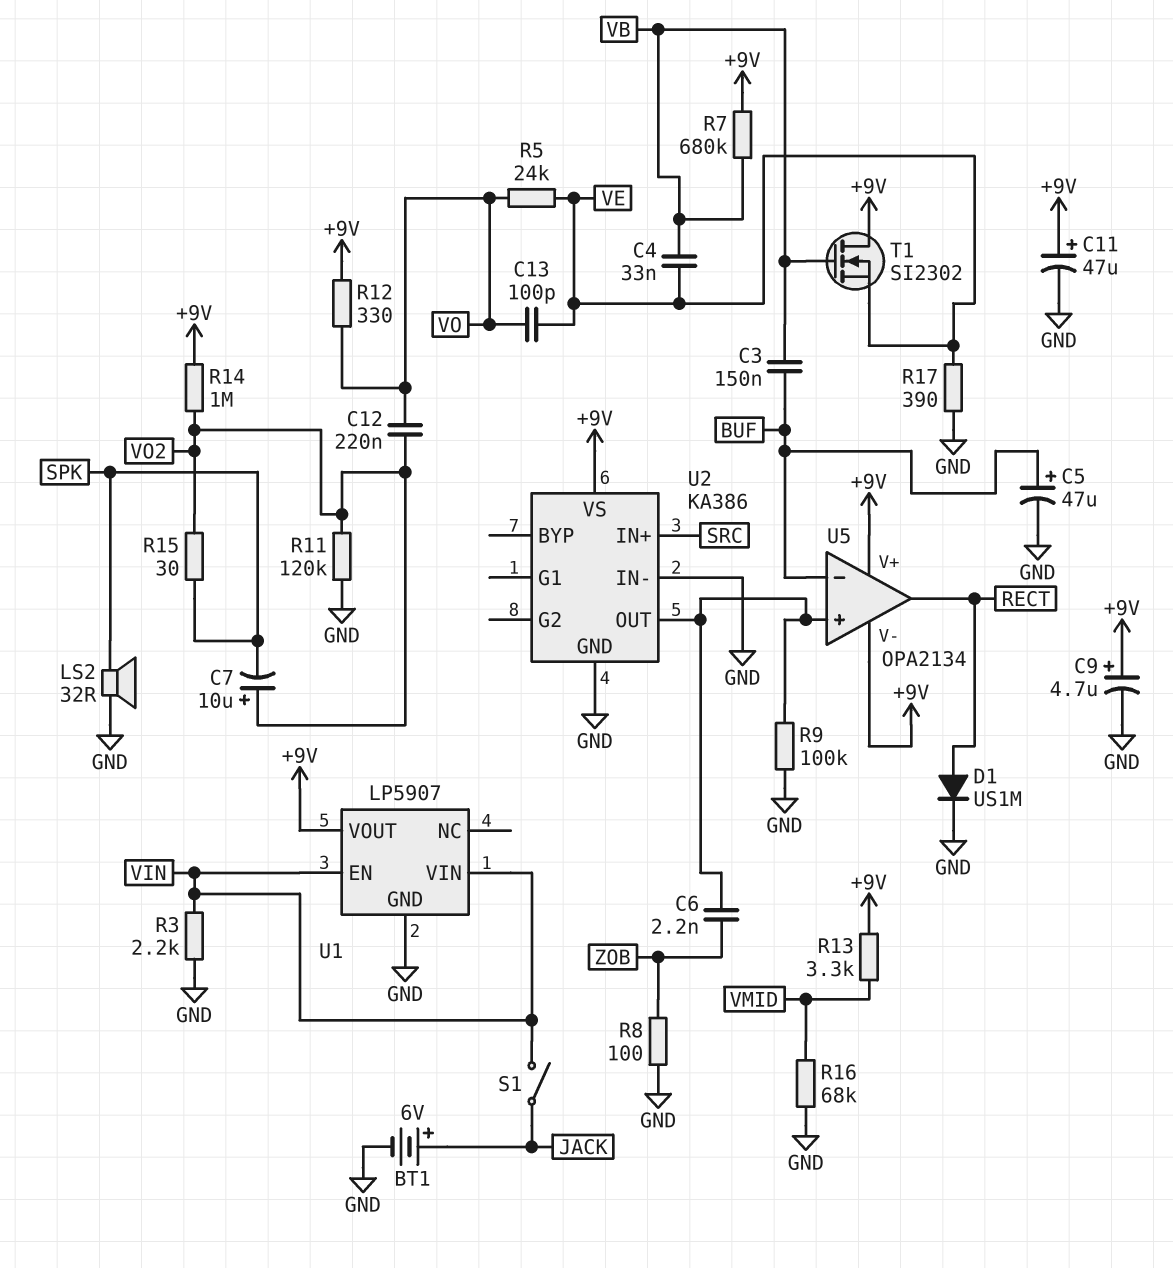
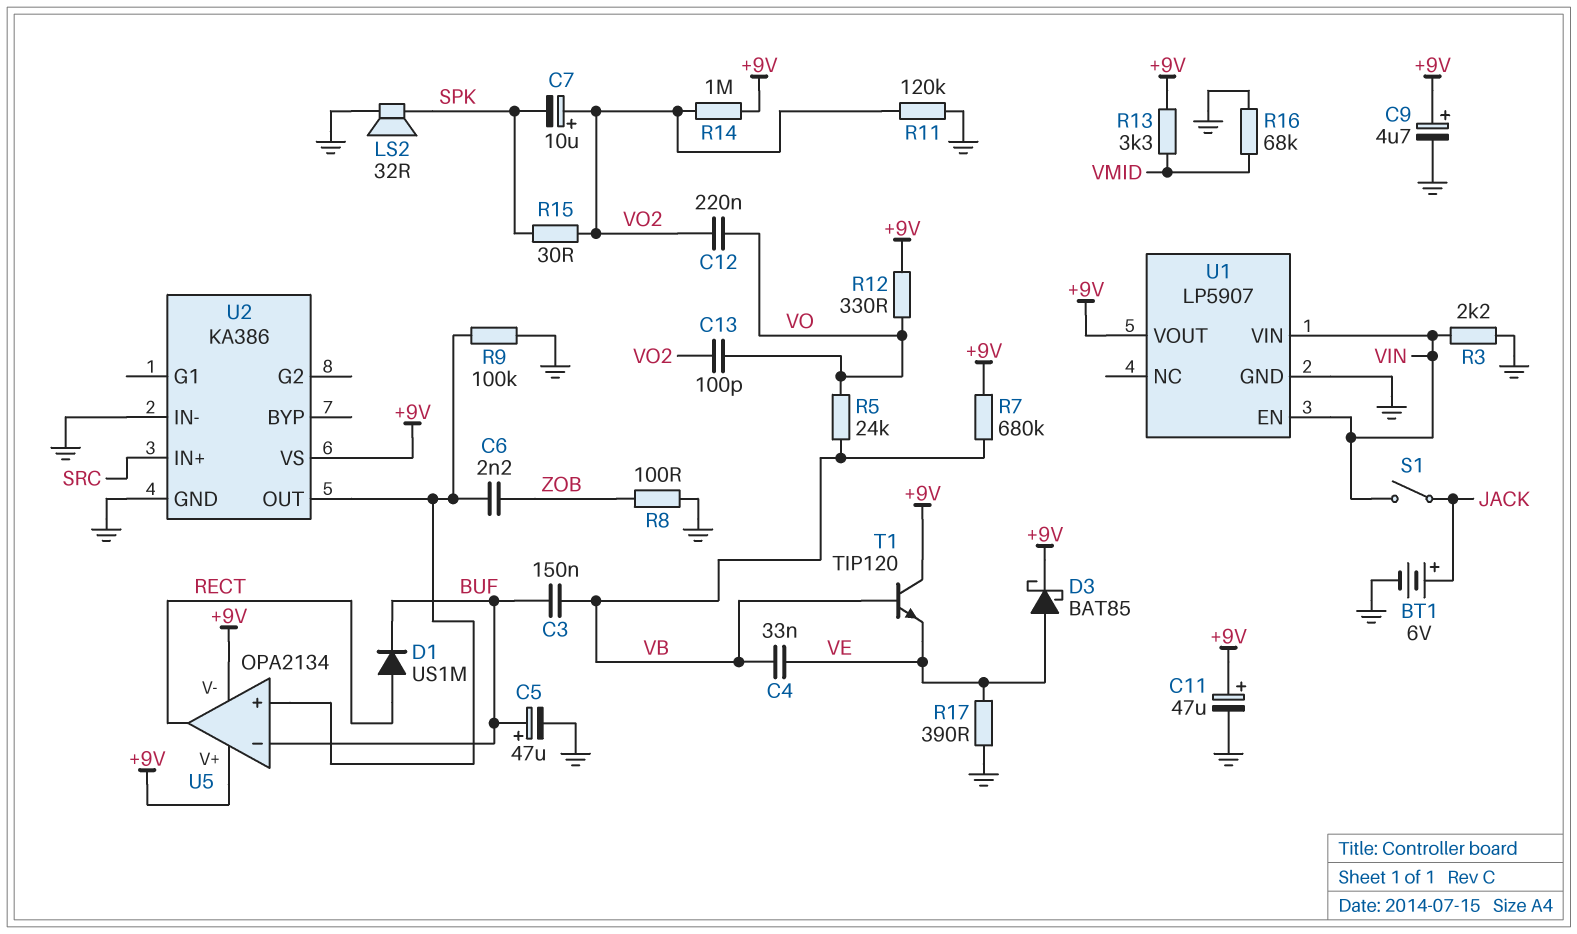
C13: 100pF (VE, VO) -> 100pF (VO, VO2)
D1: diode US1M (A RECT, K GND) -> diode US1M (A RECT, K BUF)
D3: none -> schottky BAT85 (A VE, K +9V)
R5: 24k (VE, VO) -> 24k (VB, VO)
T1: NMOS SI2302 (G VB, D +9V, S VE) -> NPN TIP120 (B VB, C +9V, E VE)

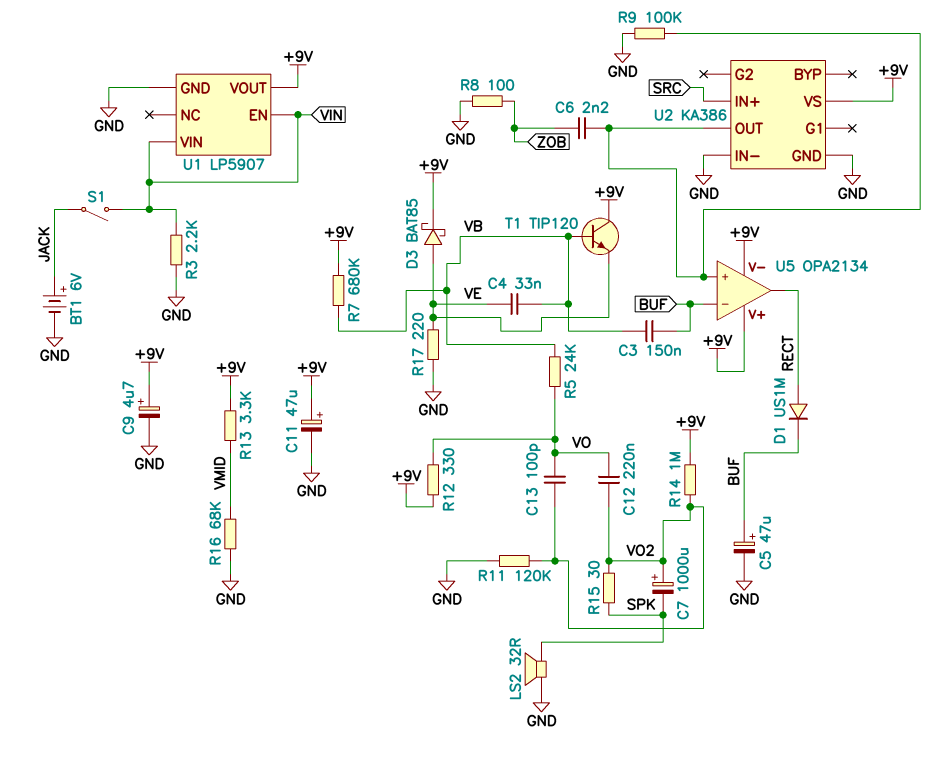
C7: 10uF (plus VO2, minus SPK) -> 1000uF (plus VO2, minus SPK)
R17: 390 (GND, VE) -> 220 (GND, VE)

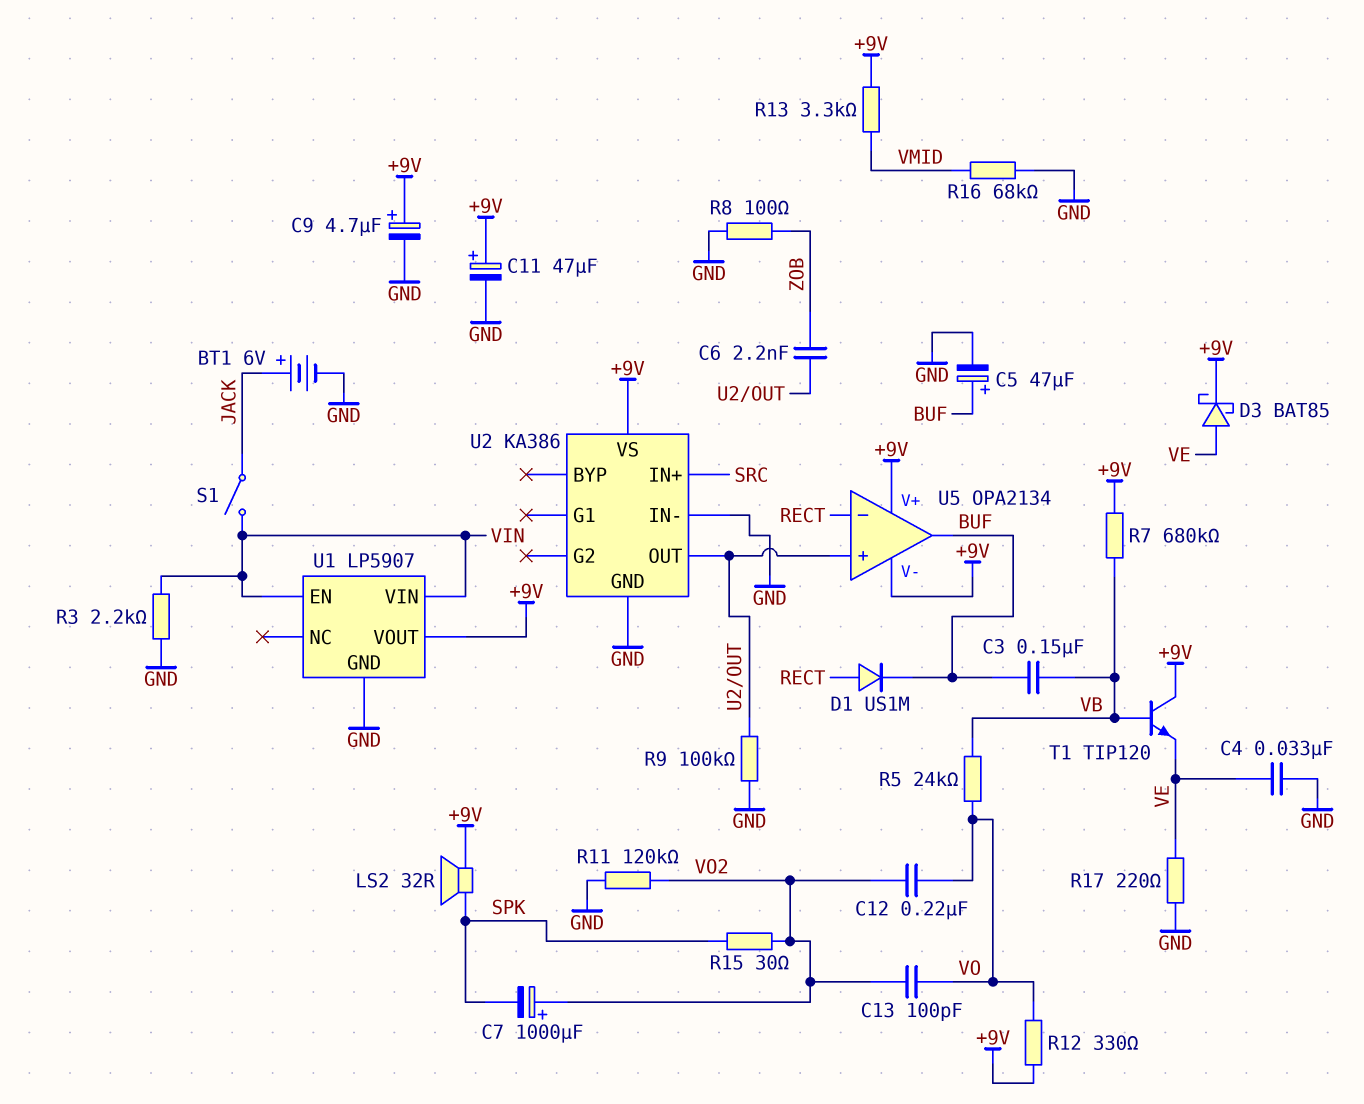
C4: 33nF (VB, VE) -> 33nF (GND, VE)
LS2: speaker 32R (GND, SPK) -> speaker 32R (+9V, SPK)
R14: 1M (+9V, VO2) -> none
U5 pin in-: BUF -> RECT
U5 pin out: RECT -> BUF

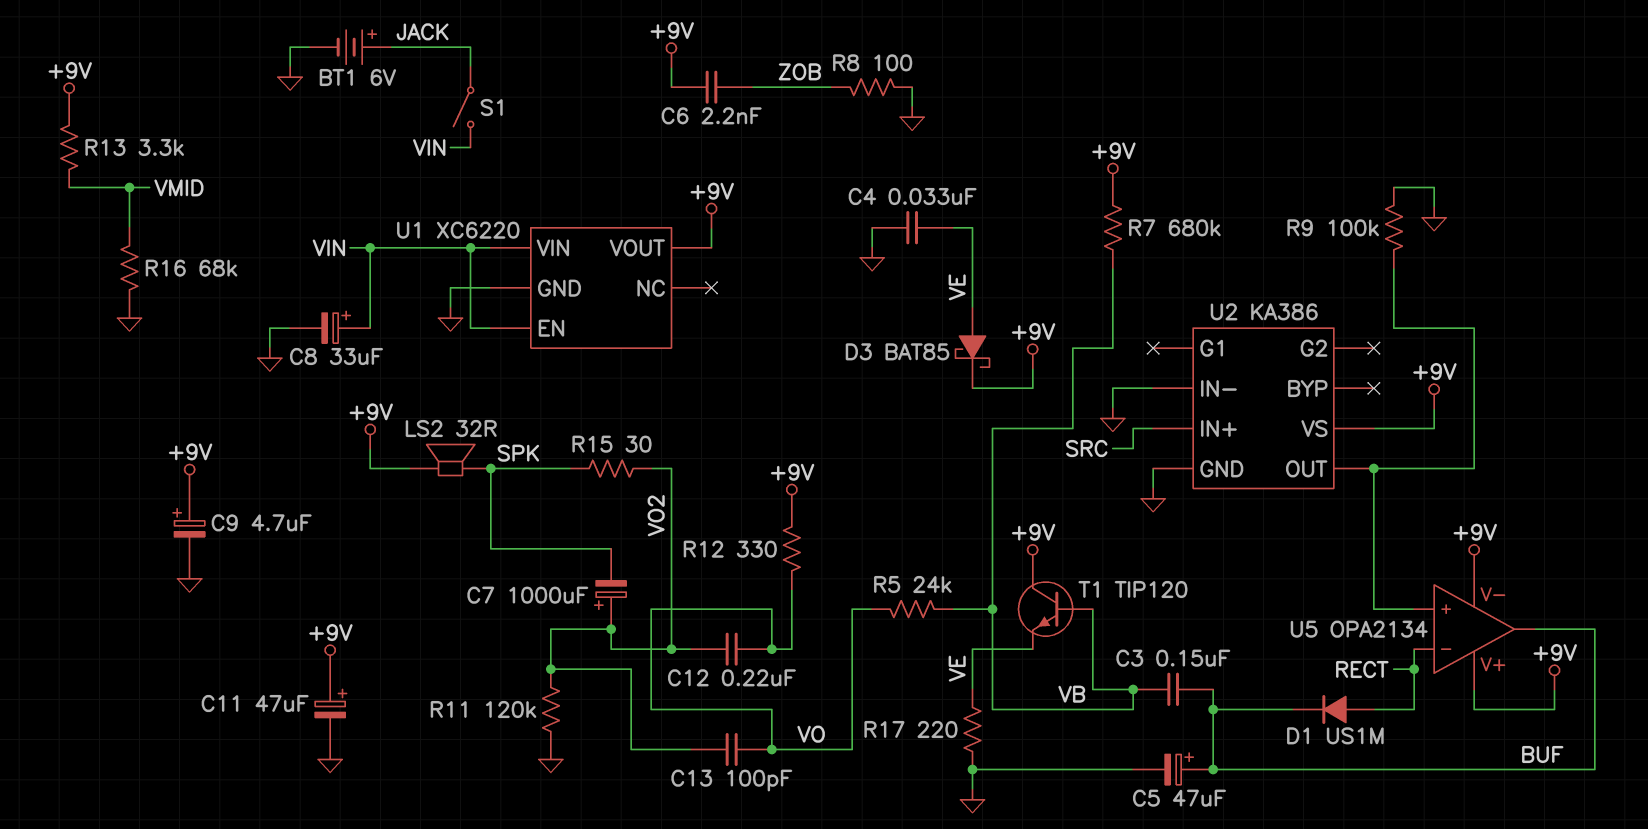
C6: 2.2nF (U2/OUT, ZOB) -> 2.2nF (+9V, ZOB)
C8: none -> 33uF (plus VIN, minus GND)
R3: 2.2k (GND, VIN) -> none
U1: LP5907 -> XC6220

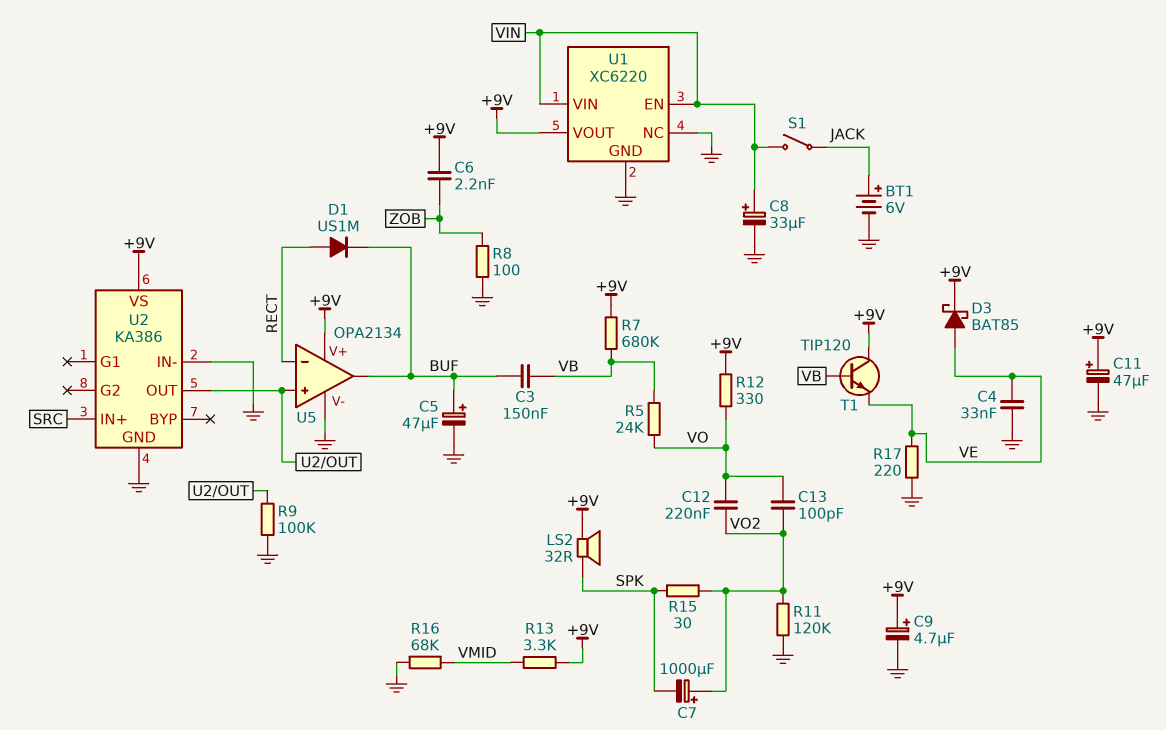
U1 pin NC: none -> GND
U5 pin V-: +9V -> GND

